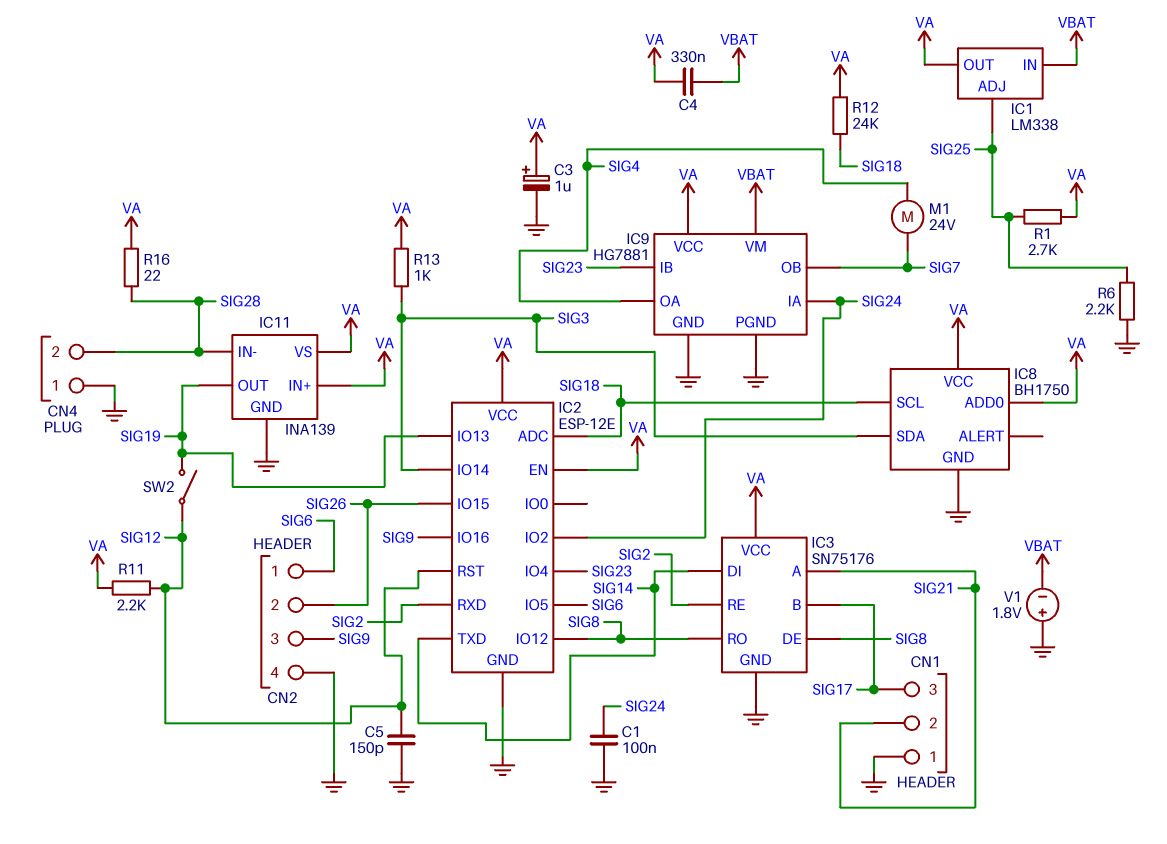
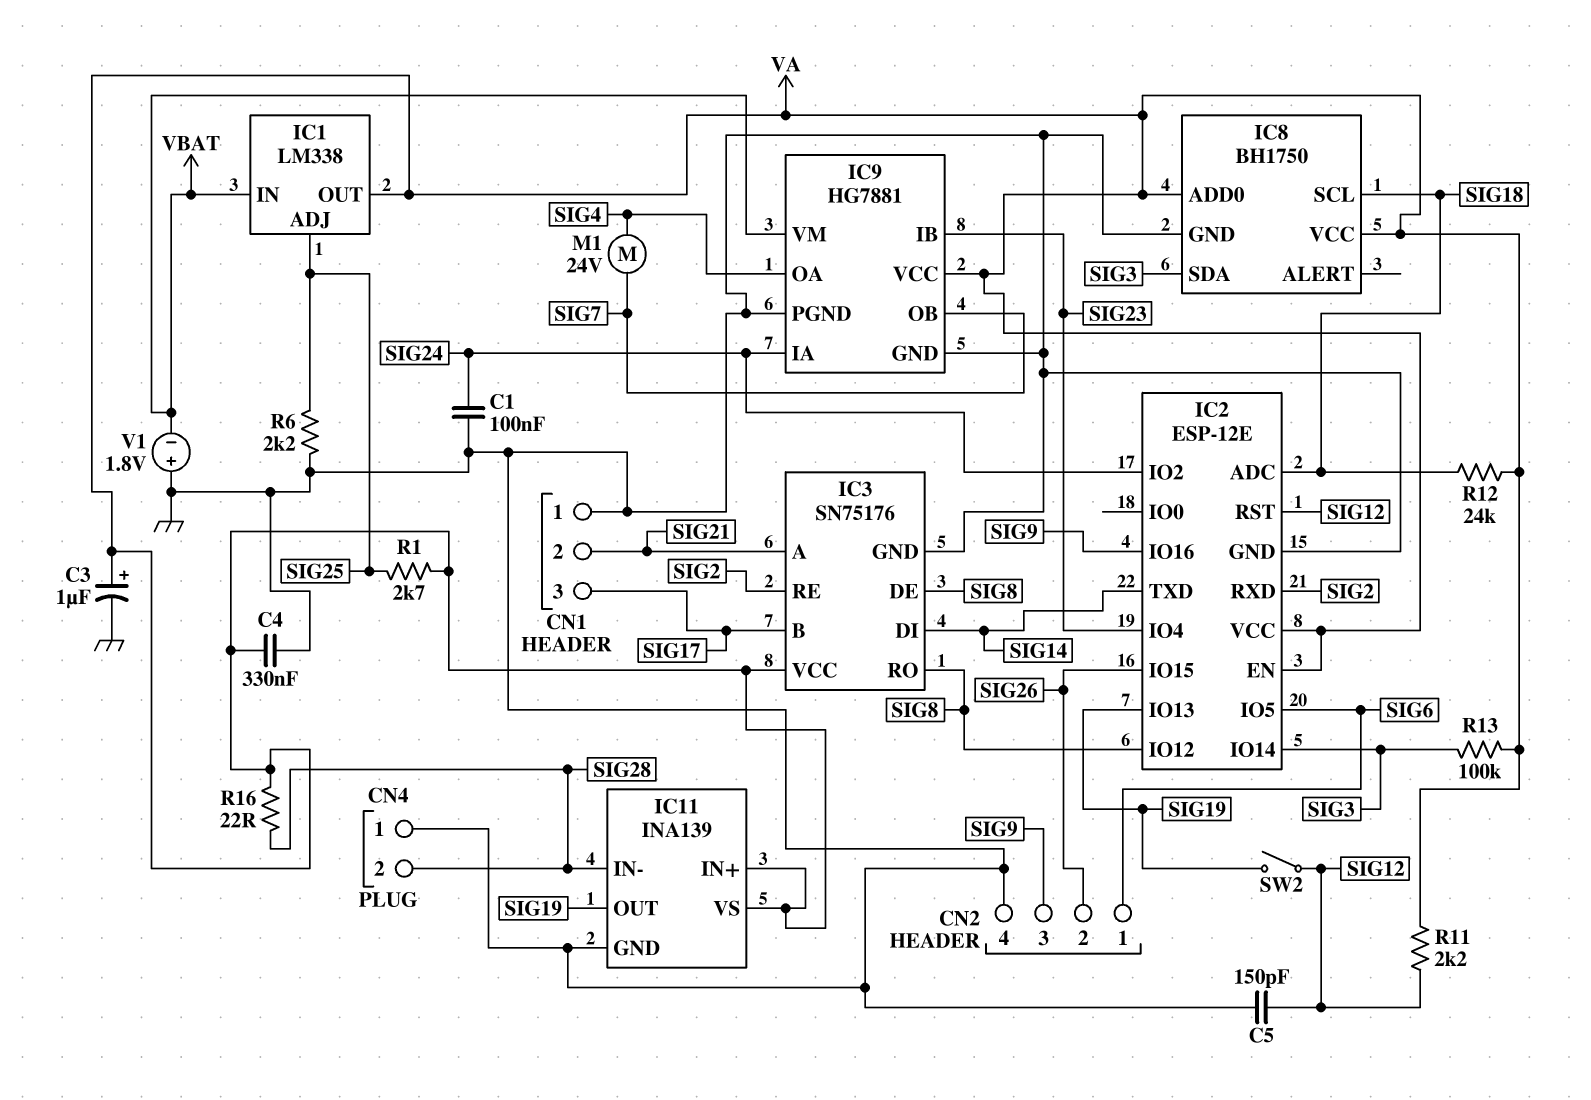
C4: 330nF (VA, VBAT) -> 330nF (GND, VA)
R13: 1k (SIG3, VA) -> 100k (SIG3, VA)

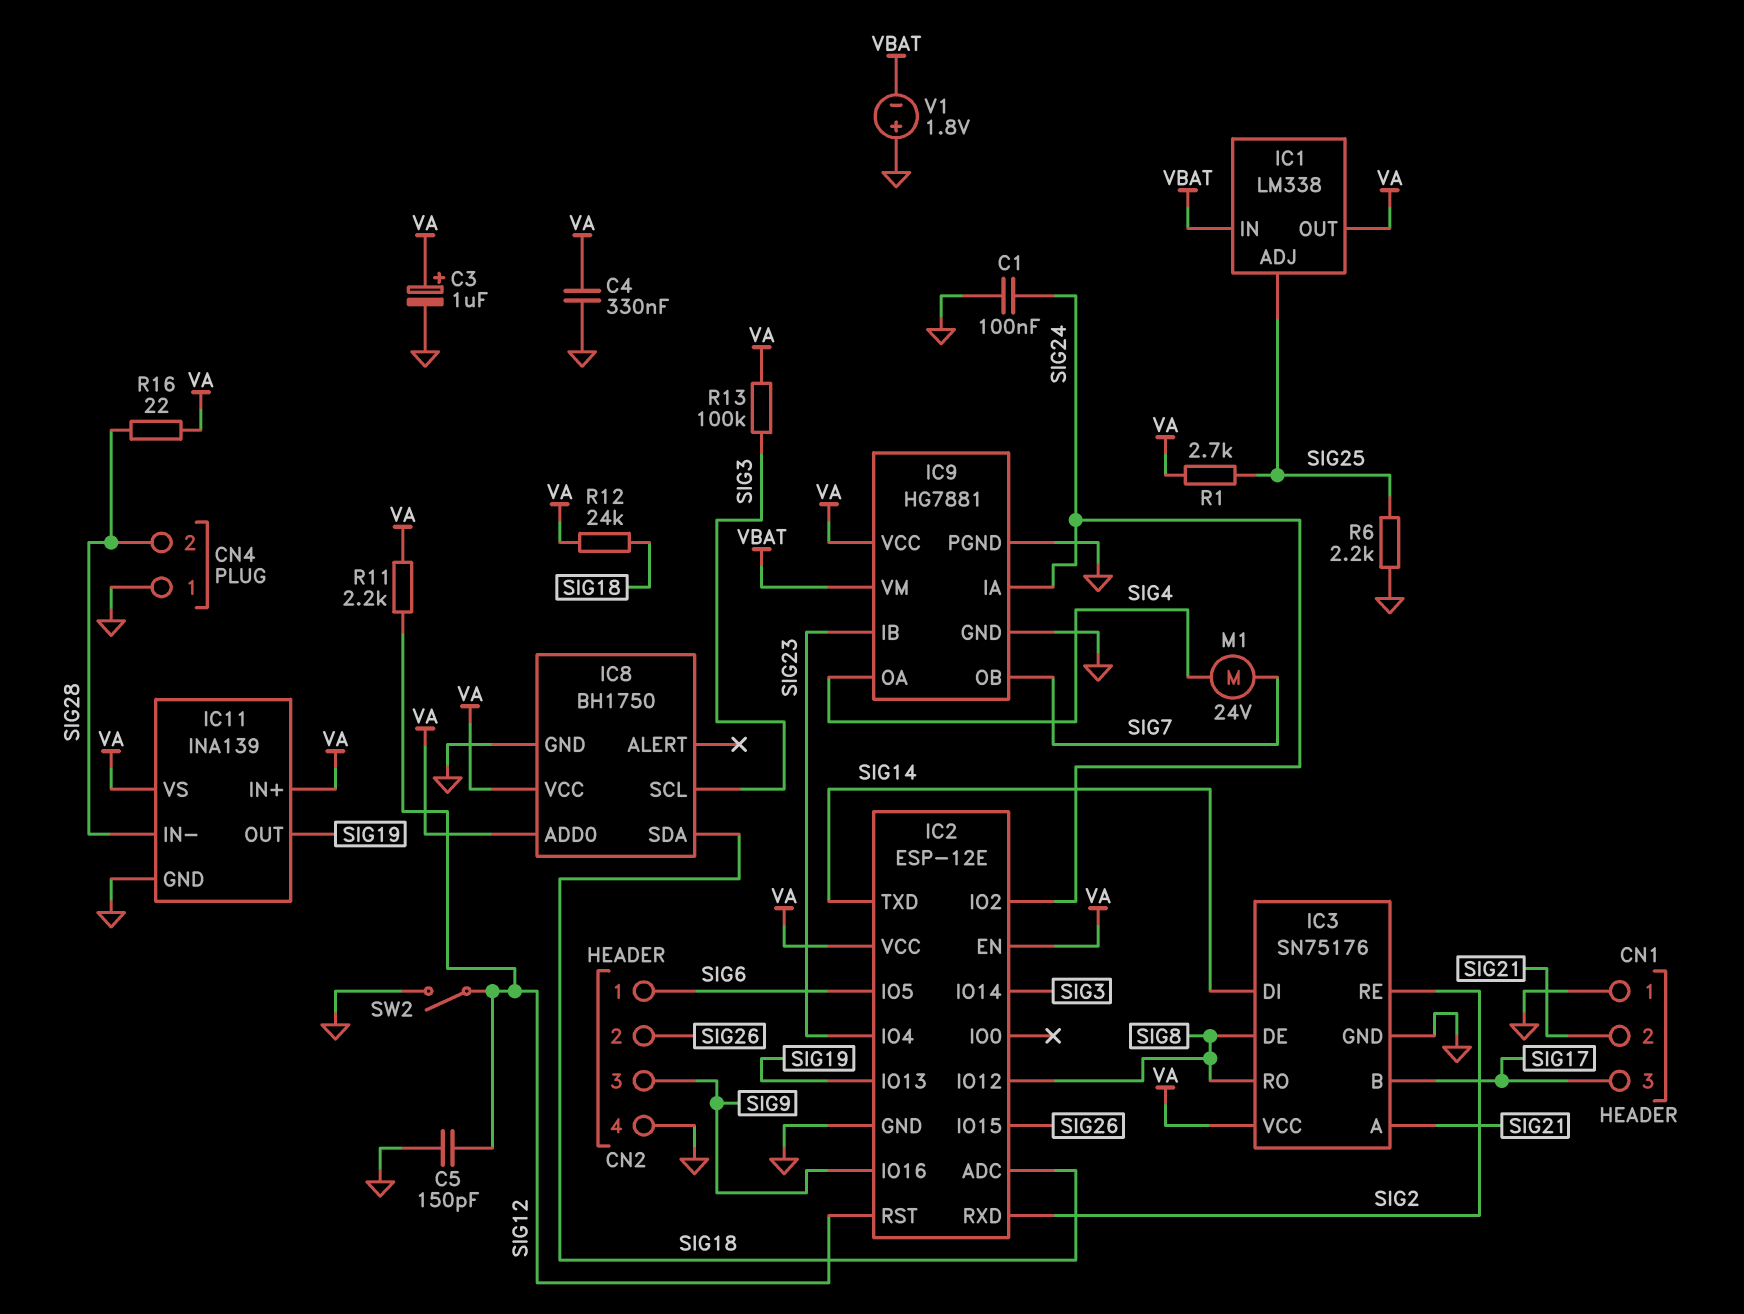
IC8 pin SCL: SIG18 -> SIG3
IC8 pin SDA: SIG3 -> SIG18
SW2: switch (SIG12, SIG19) -> switch (GND, SIG12)

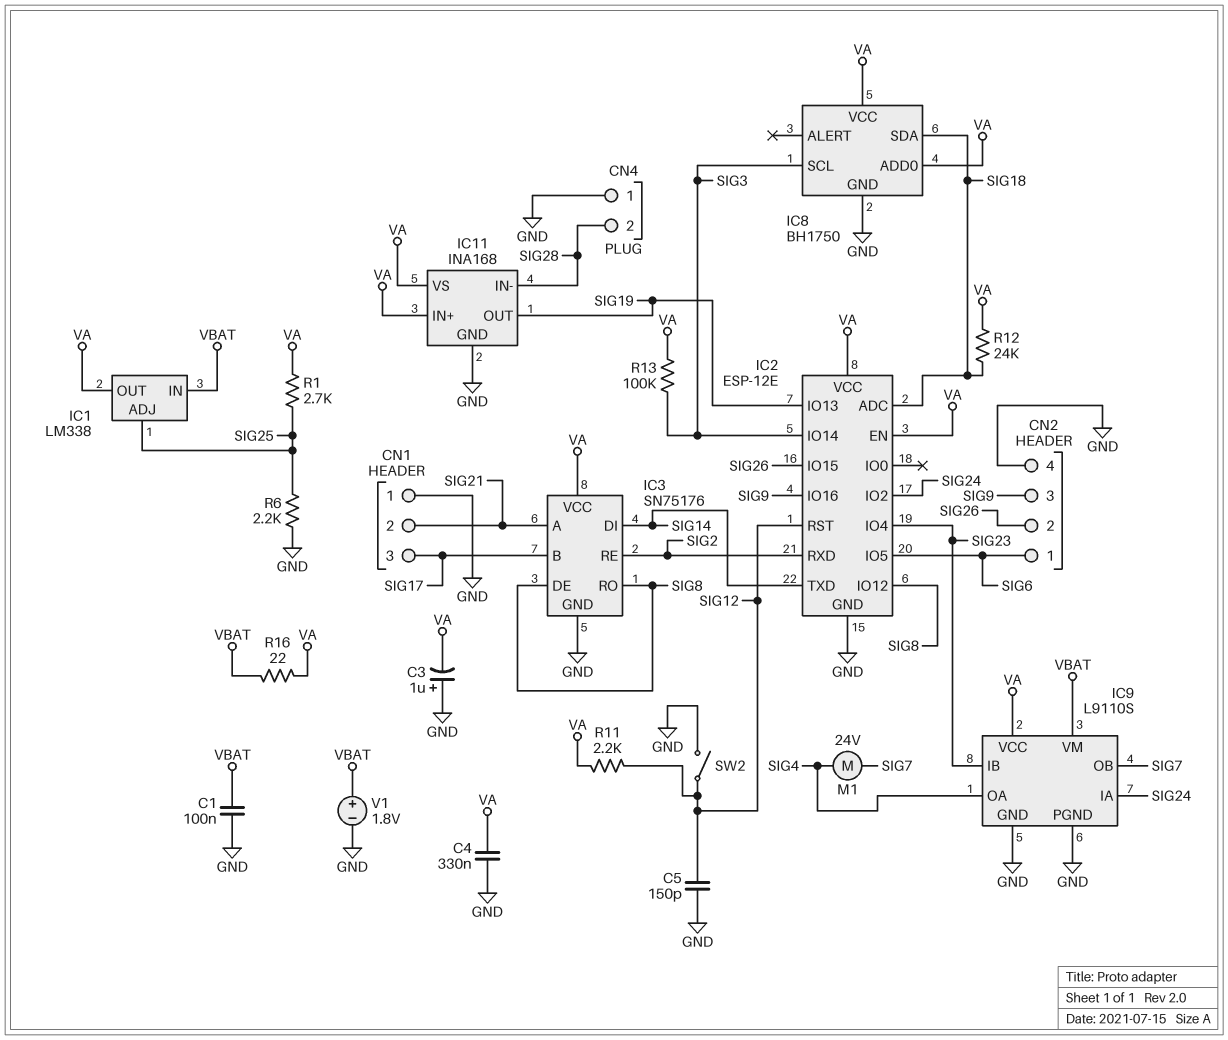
C1: 100nF (GND, SIG24) -> 100nF (GND, VBAT)
C3: 1uF (plus VA, minus GND) -> 1uF (plus GND, minus VA)
IC9: HG7881 -> L9110S
IC11: INA139 -> INA168
R16: 22 (SIG28, VA) -> 22 (VA, VBAT)
V1: 1.8V (plus GND, minus VBAT) -> 1.8V (plus VBAT, minus GND)

